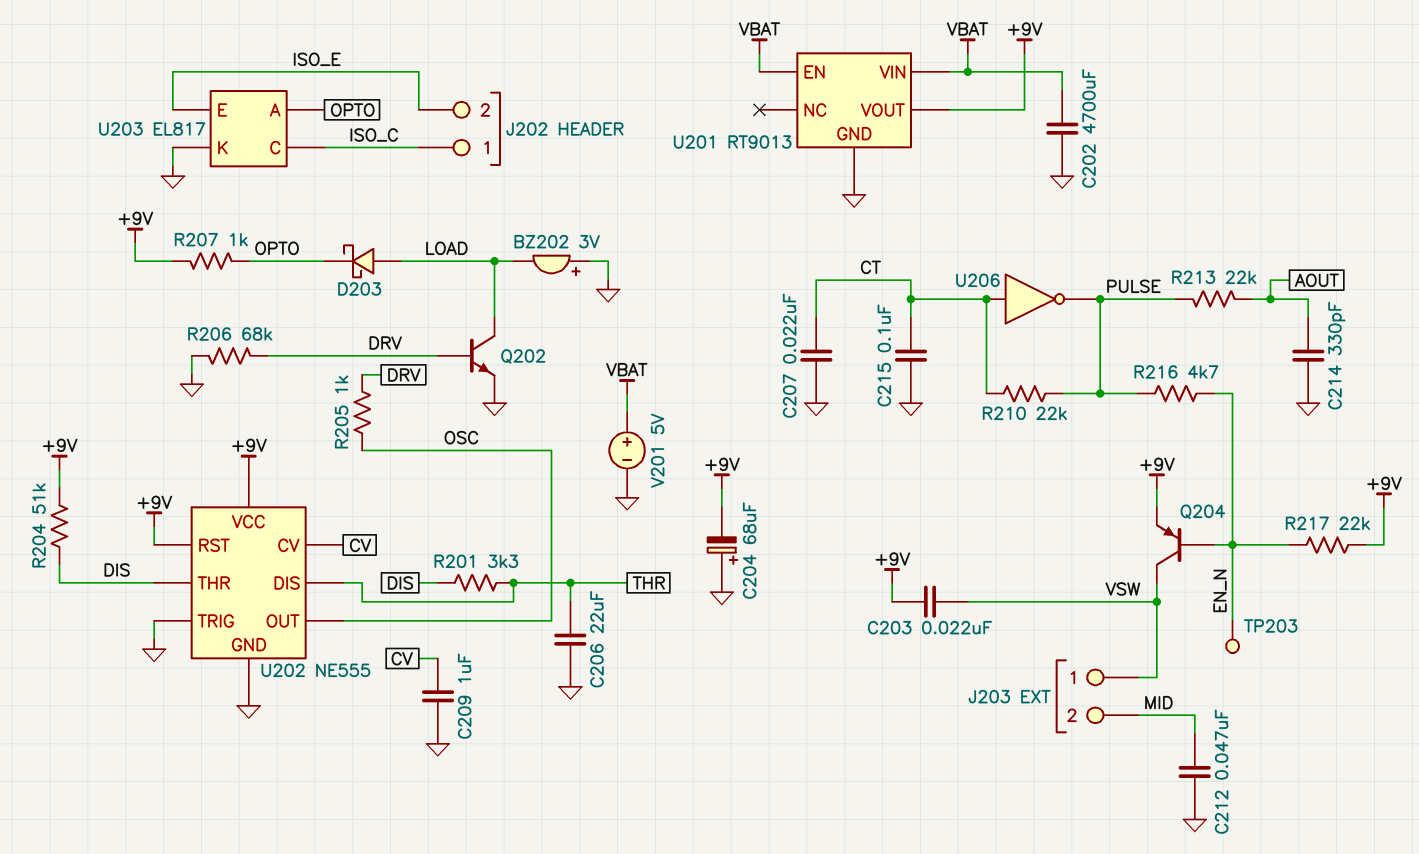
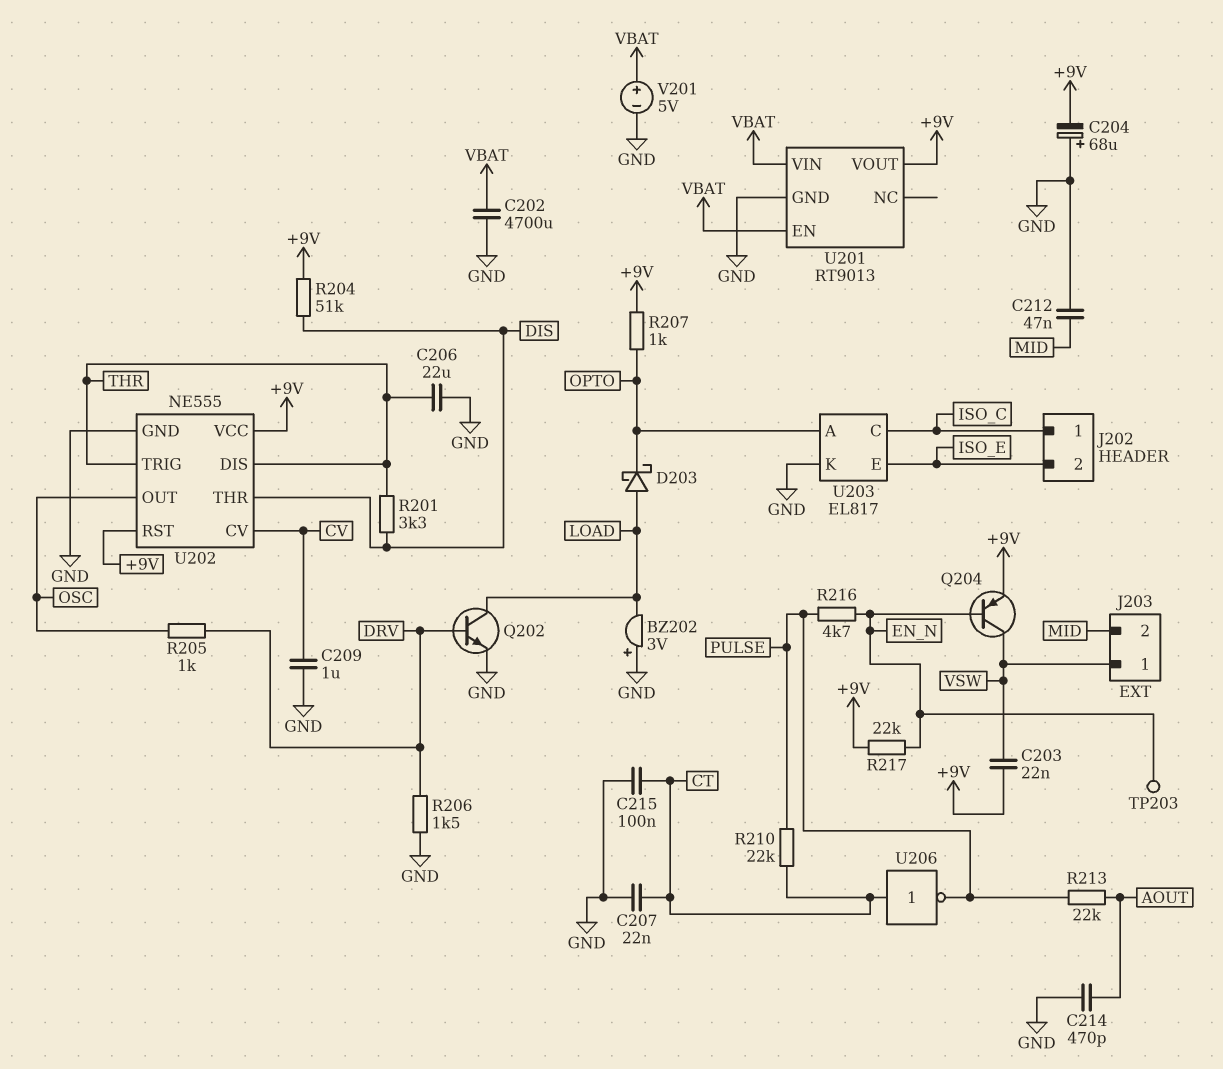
C214: 330pF (AOUT, GND) -> 470pF (AOUT, GND)
R206: 68k (DRV, GND) -> 1.5k (DRV, GND)
U202 pin TRIG: GND -> THR

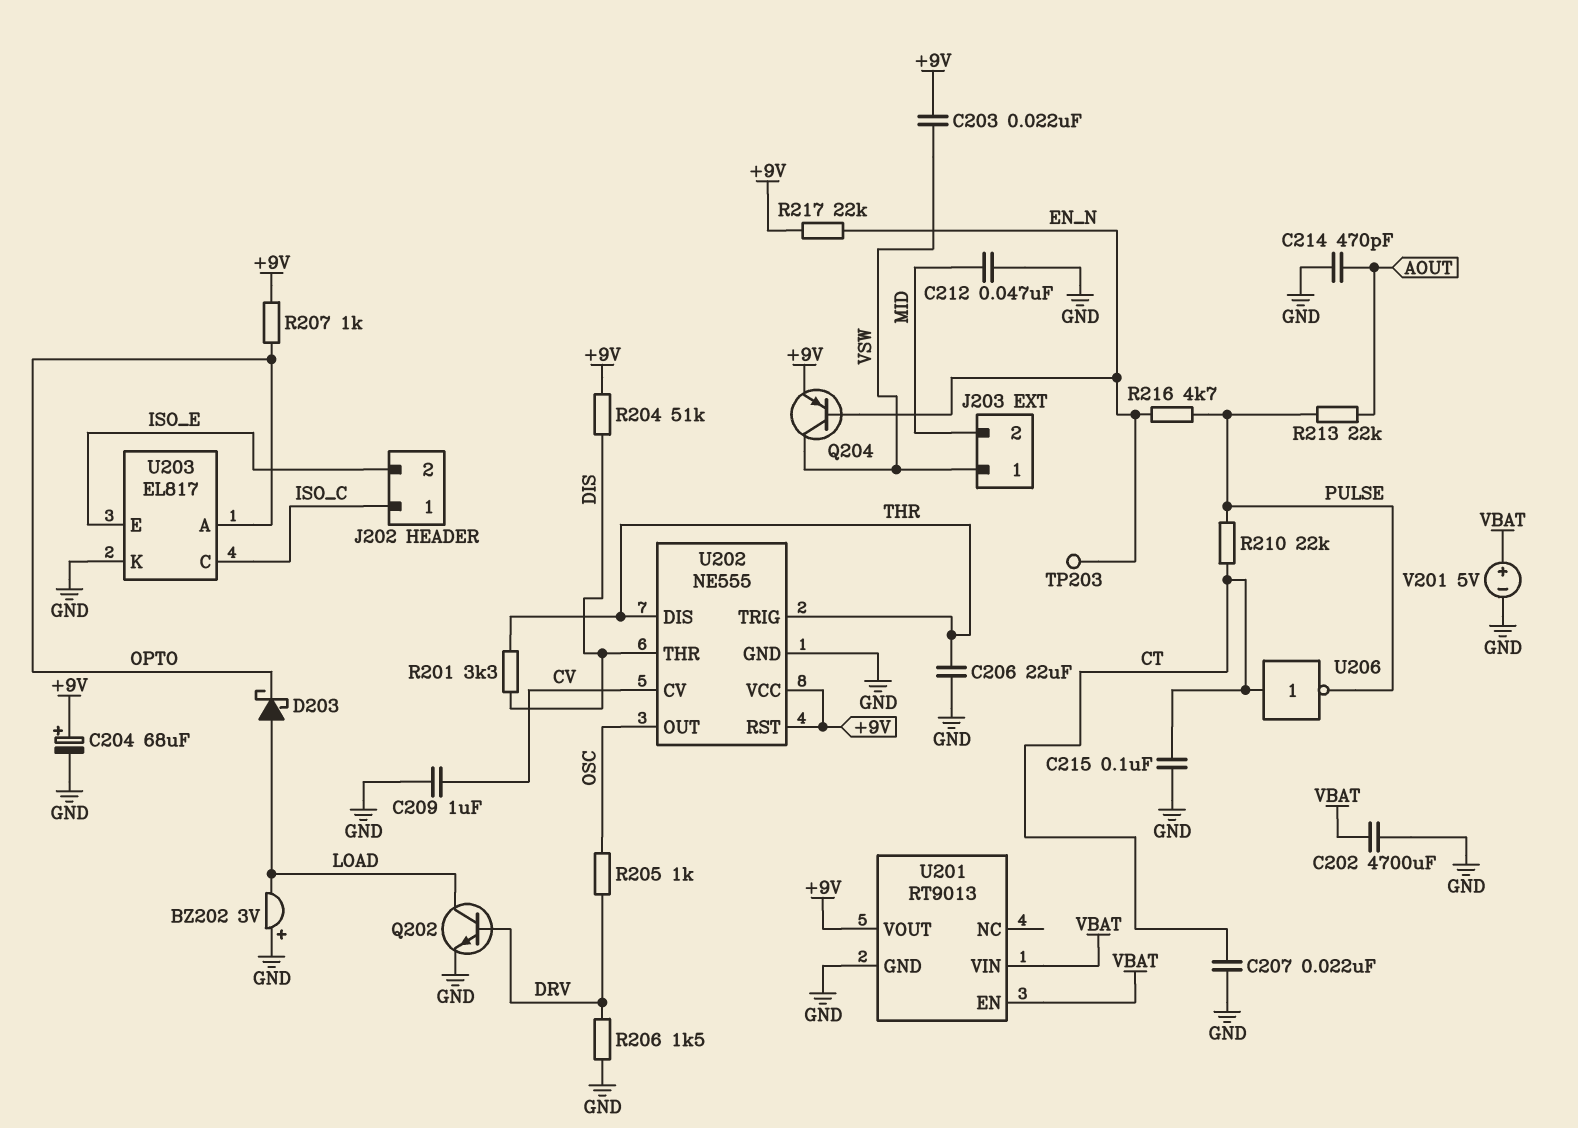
C204: 68uF (plus GND, minus +9V) -> 68uF (plus +9V, minus GND)

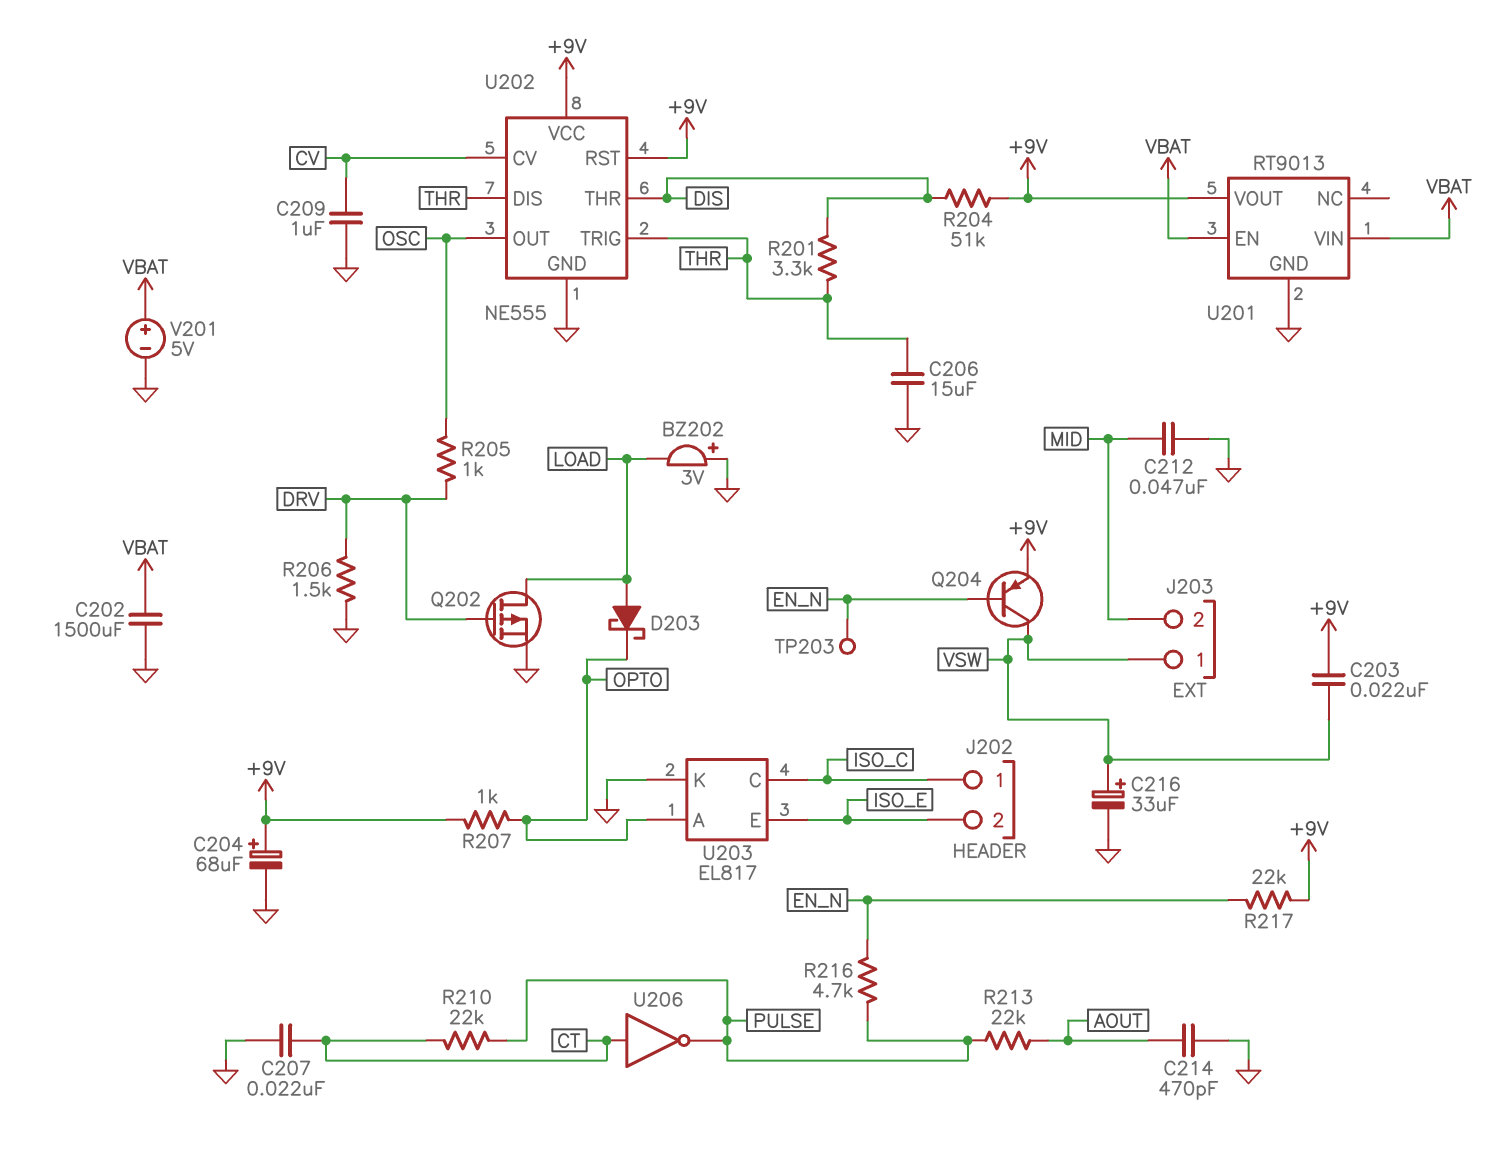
C202: 4700uF (GND, VBAT) -> 1500uF (GND, VBAT)
C206: 22uF (GND, THR) -> 15uF (GND, THR)
C215: 100nF (CT, GND) -> none
C216: none -> 33uF (plus VSW, minus GND)
Q202: NPN (B DRV, C LOAD, E GND) -> PMOS (G DRV, D LOAD, S GND)

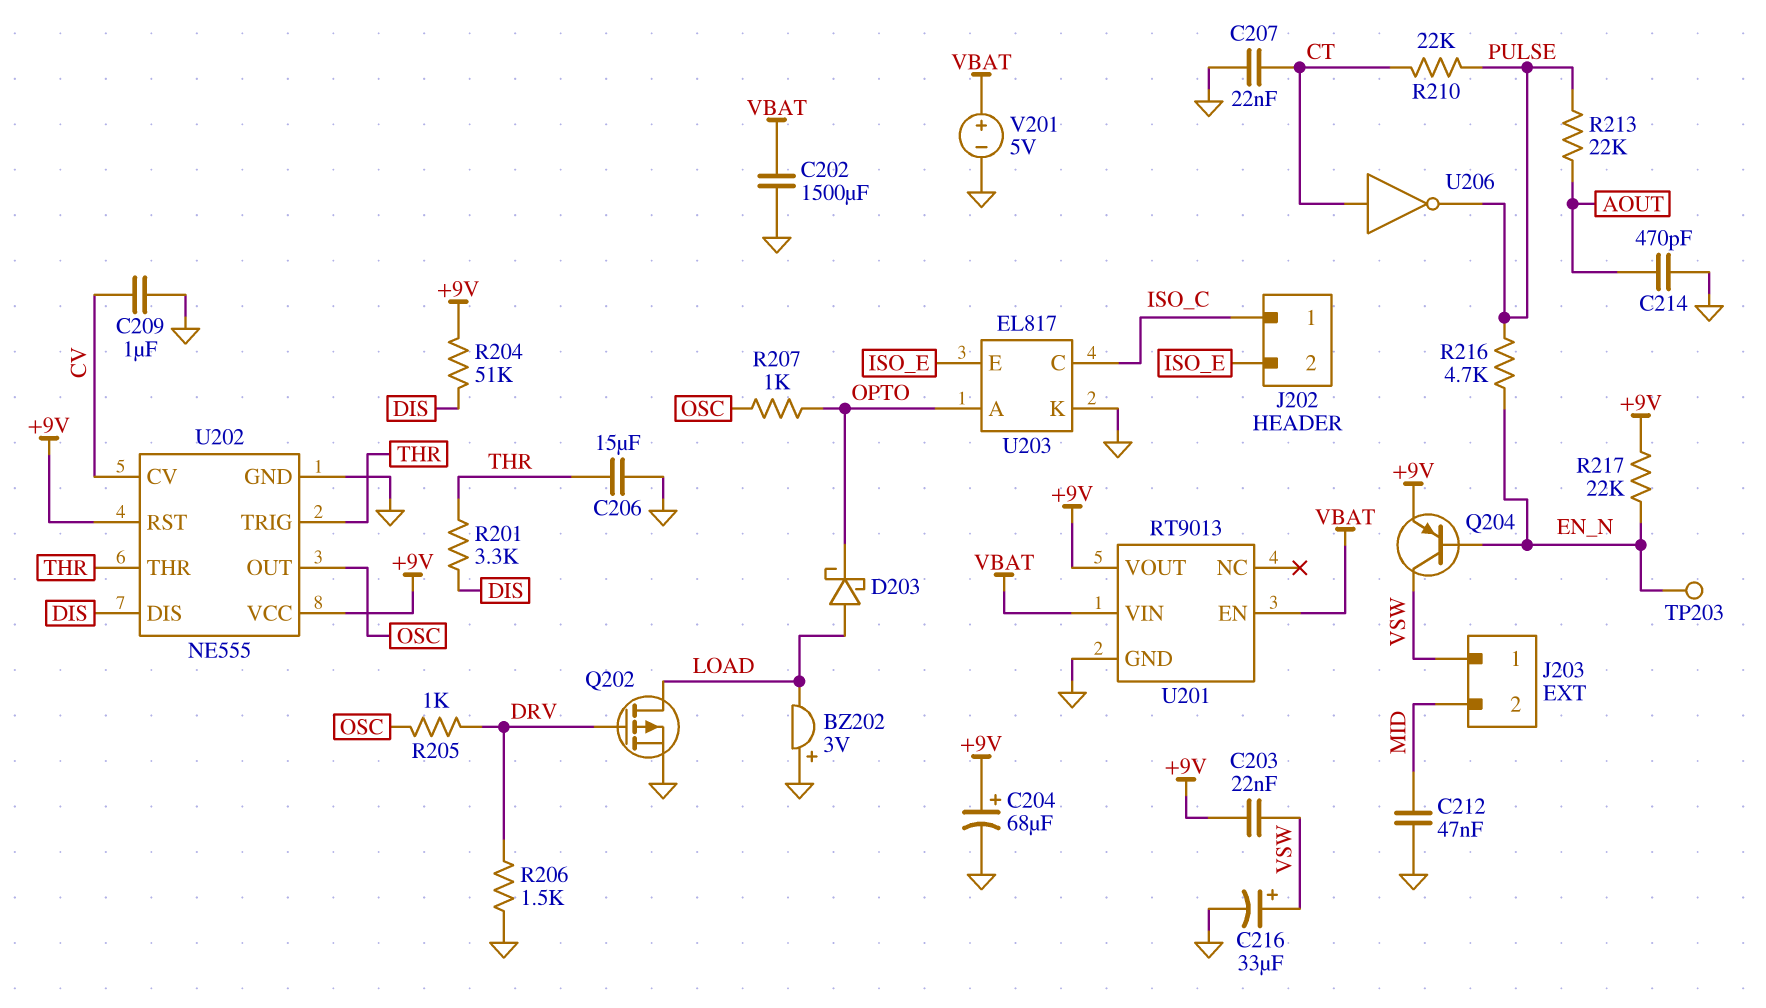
R207: 1k (+9V, OPTO) -> 1k (OPTO, OSC)
U202 pin DIS: THR -> DIS
U202 pin THR: DIS -> THR

